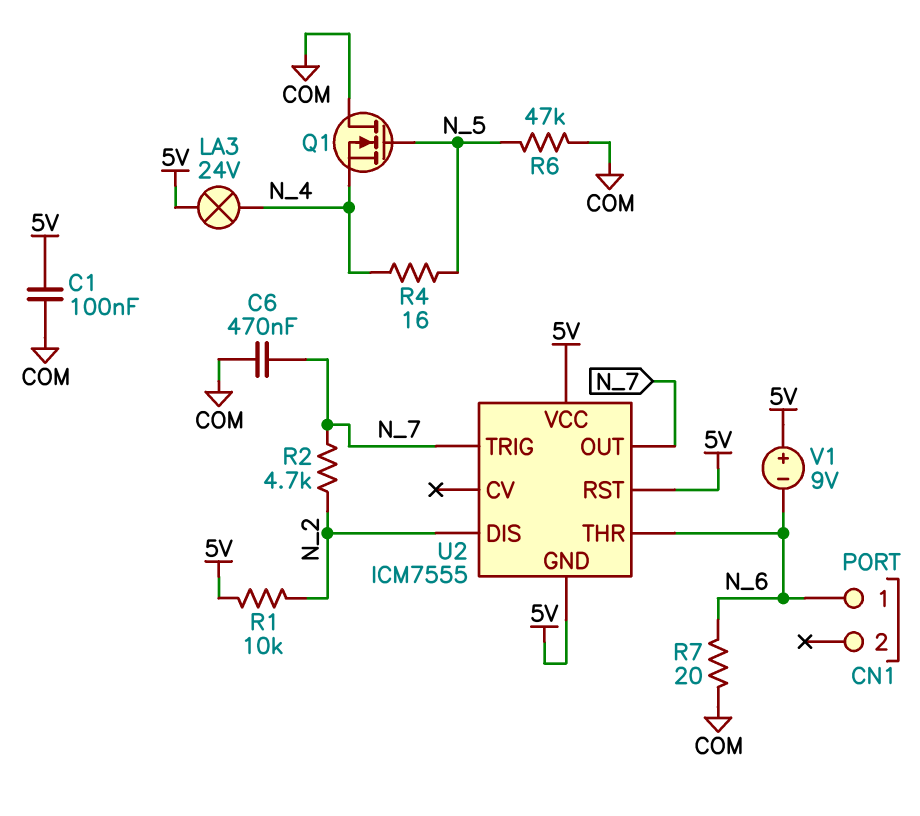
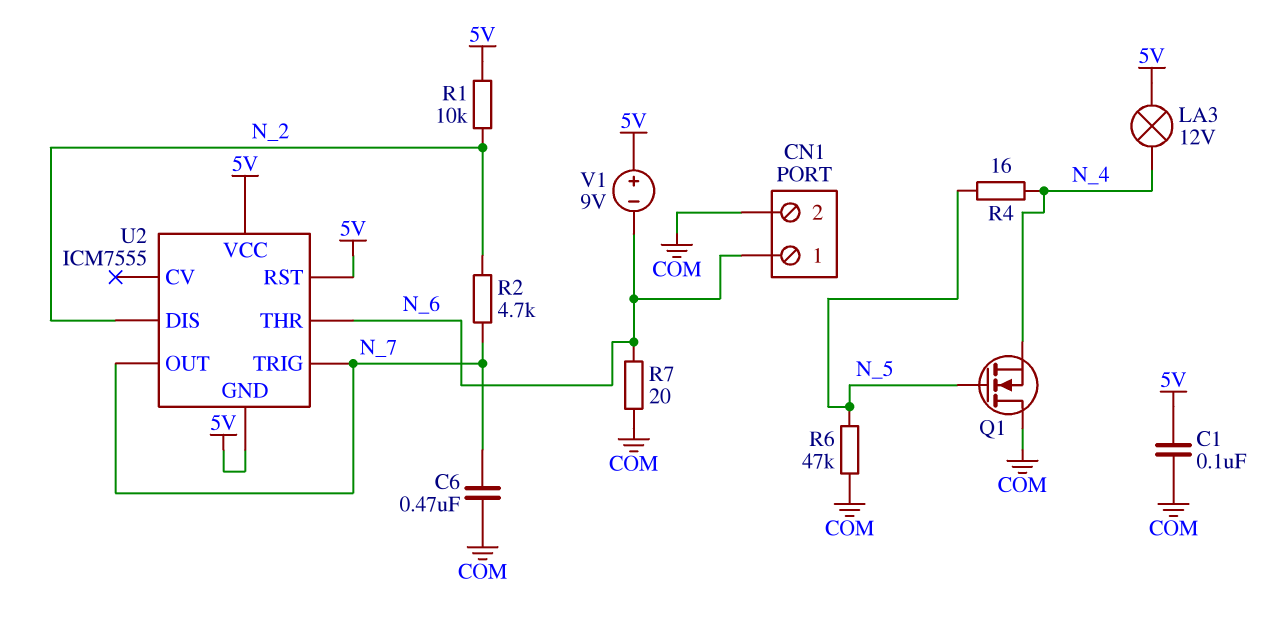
CN1 pin 2: none -> COM
LA3: lamp 24V (5V, N_4) -> lamp 12V (5V, N_4)

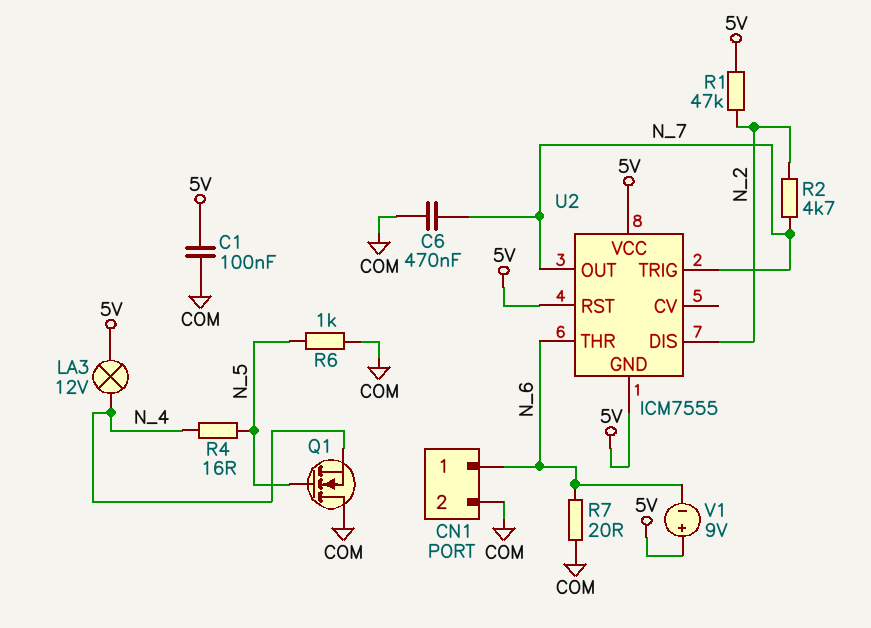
R1: 10k (5V, N_2) -> 47k (5V, N_2)
R6: 47k (COM, N_5) -> 1k (COM, N_5)

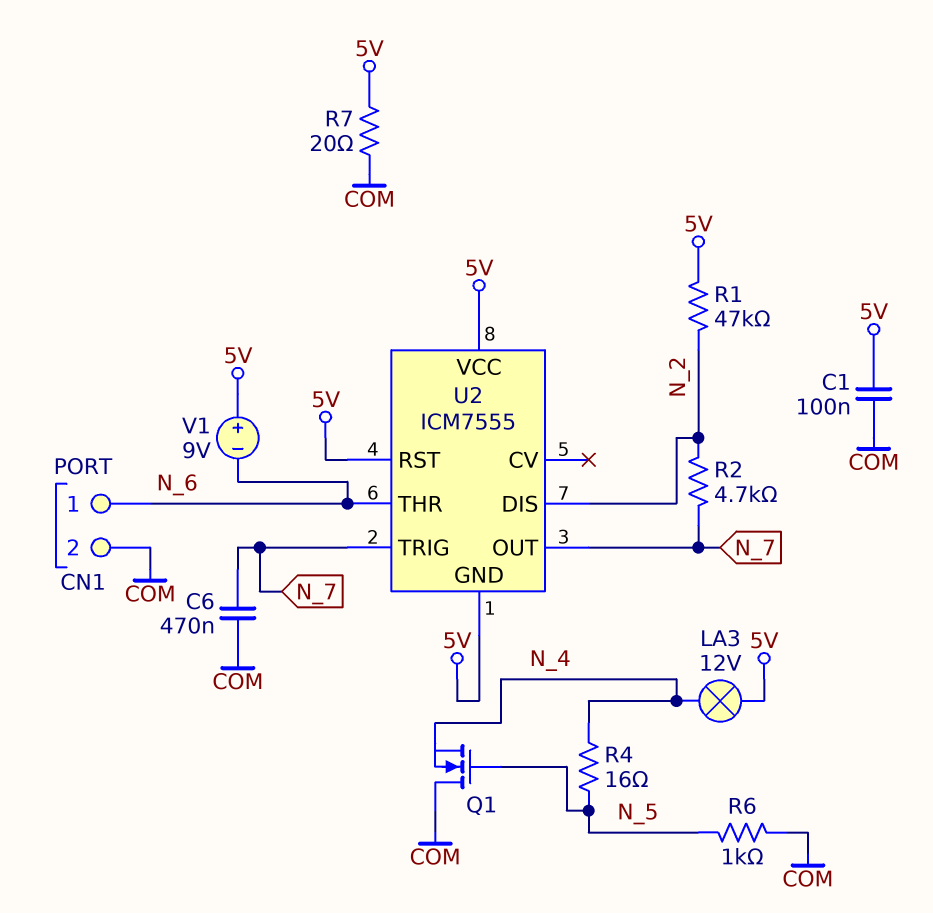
R7: 20 (COM, N_6) -> 20 (5V, COM)

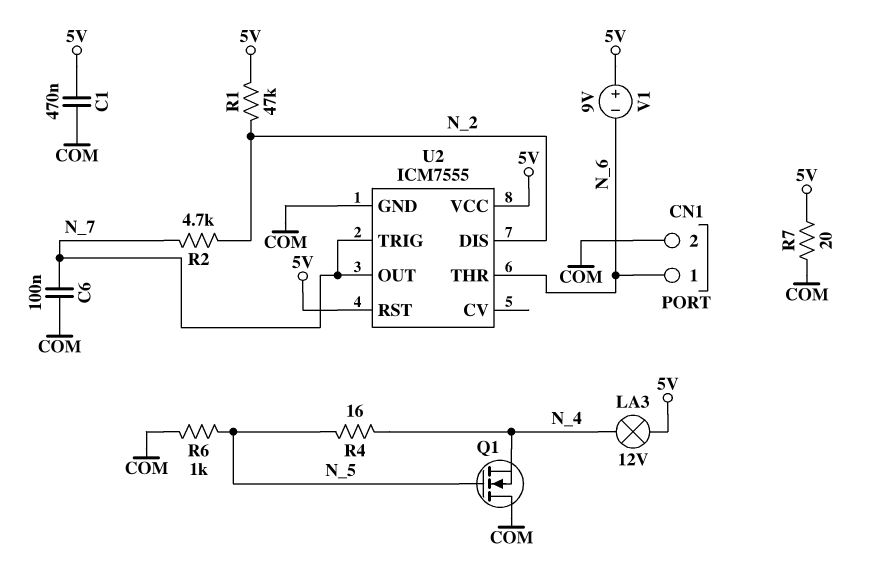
C1: 100nF (5V, COM) -> 470nF (5V, COM)
C6: 470nF (COM, N_7) -> 100nF (COM, N_7)
U2 pin GND: 5V -> COM

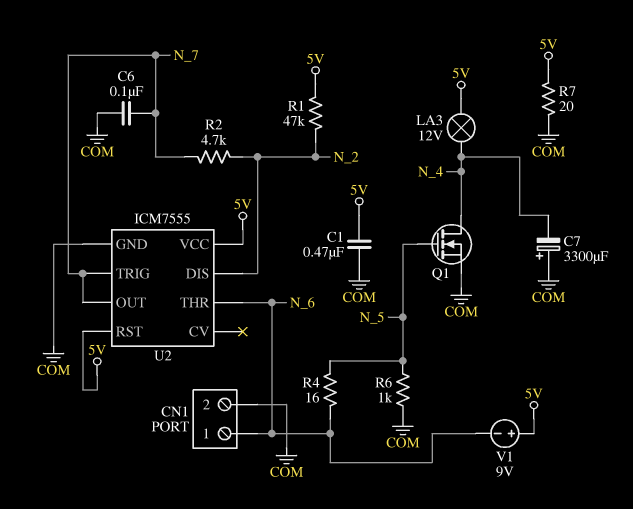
C7: none -> 3300uF (plus COM, minus N_4)
Q1: NMOS (G N_5, D COM, S N_4) -> NMOS (G N_5, D N_4, S COM)
R4: 16 (N_4, N_5) -> 16 (N_5, N_6)

